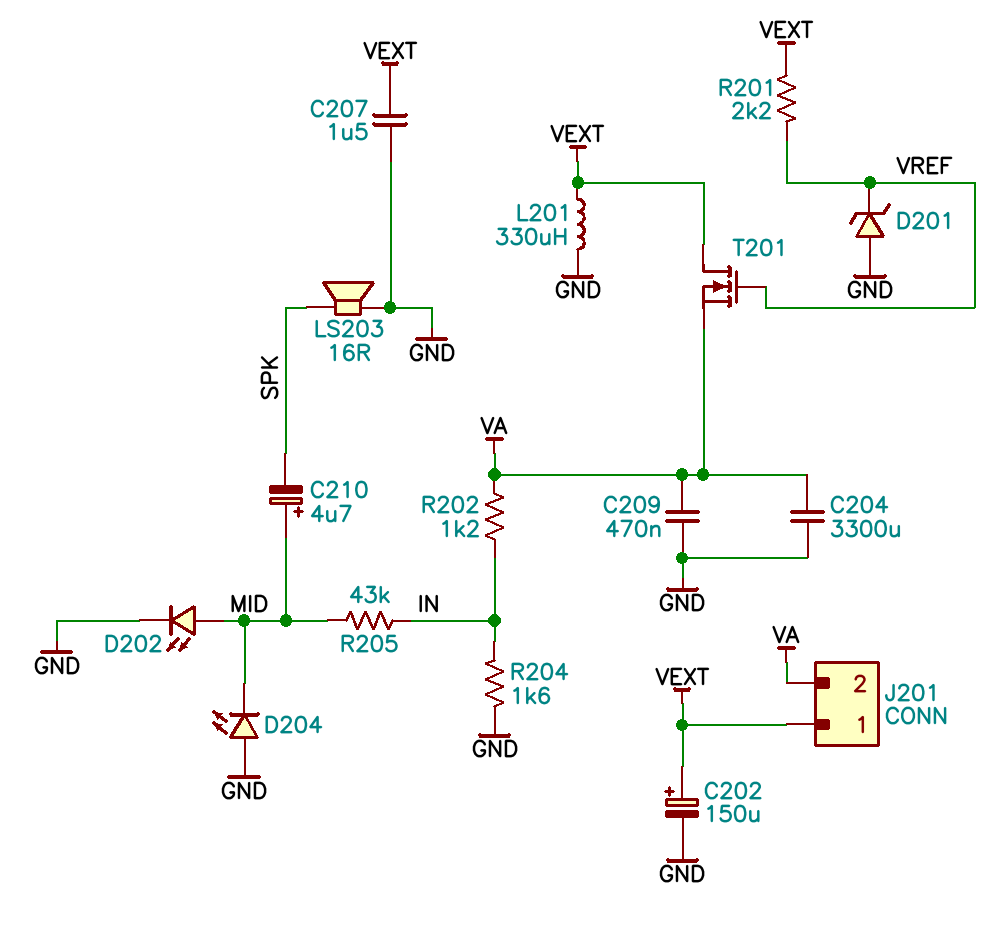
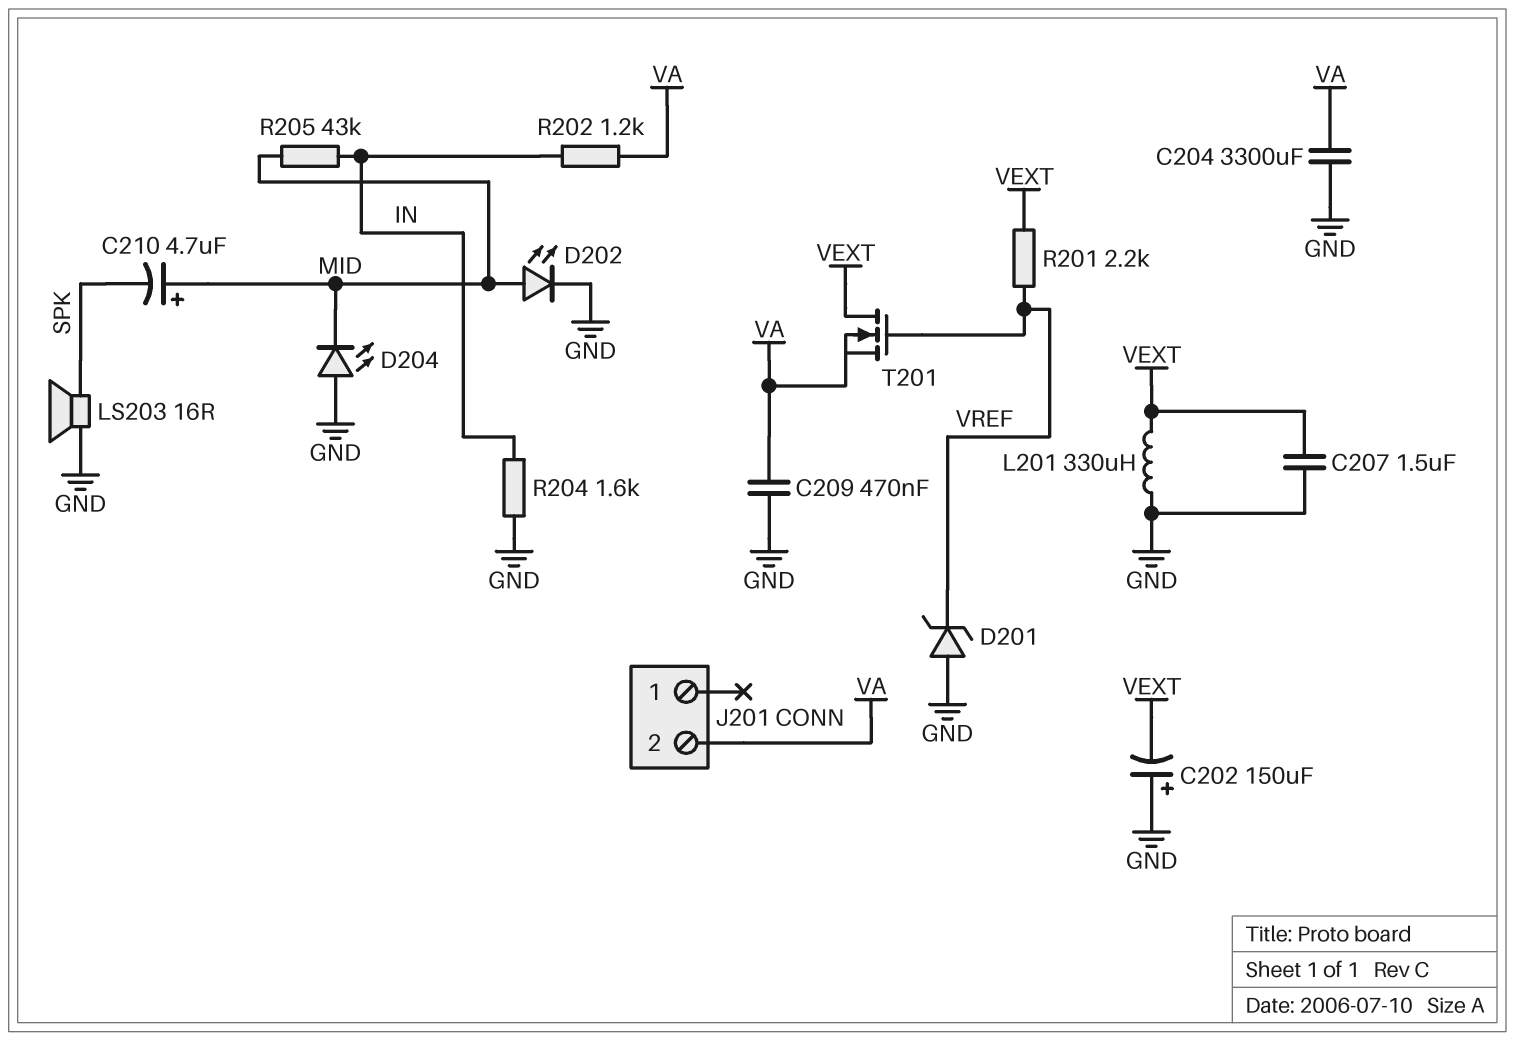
C202: 150uF (plus VEXT, minus GND) -> 150uF (plus GND, minus VEXT)
J201 pin 1: VEXT -> none

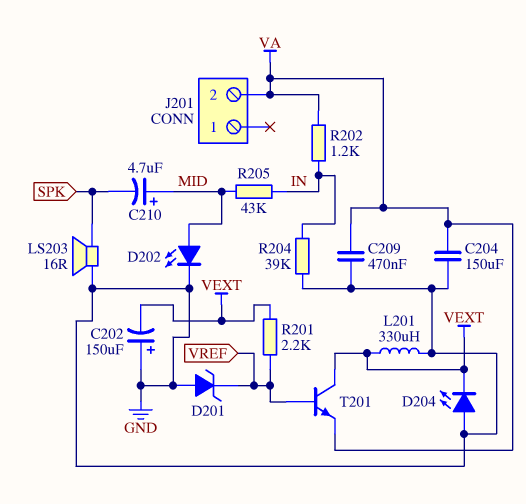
C204: 3300uF (GND, VA) -> 150uF (GND, VA)
C207: 1.5uF (GND, VEXT) -> none
D204: LED (A GND, K MID) -> LED (A GND, K VEXT)
R204: 1.6k (GND, IN) -> 39k (GND, IN)
T201: NMOS (G VREF, D VEXT, S VA) -> NPN (B VREF, C VEXT, E VA)

